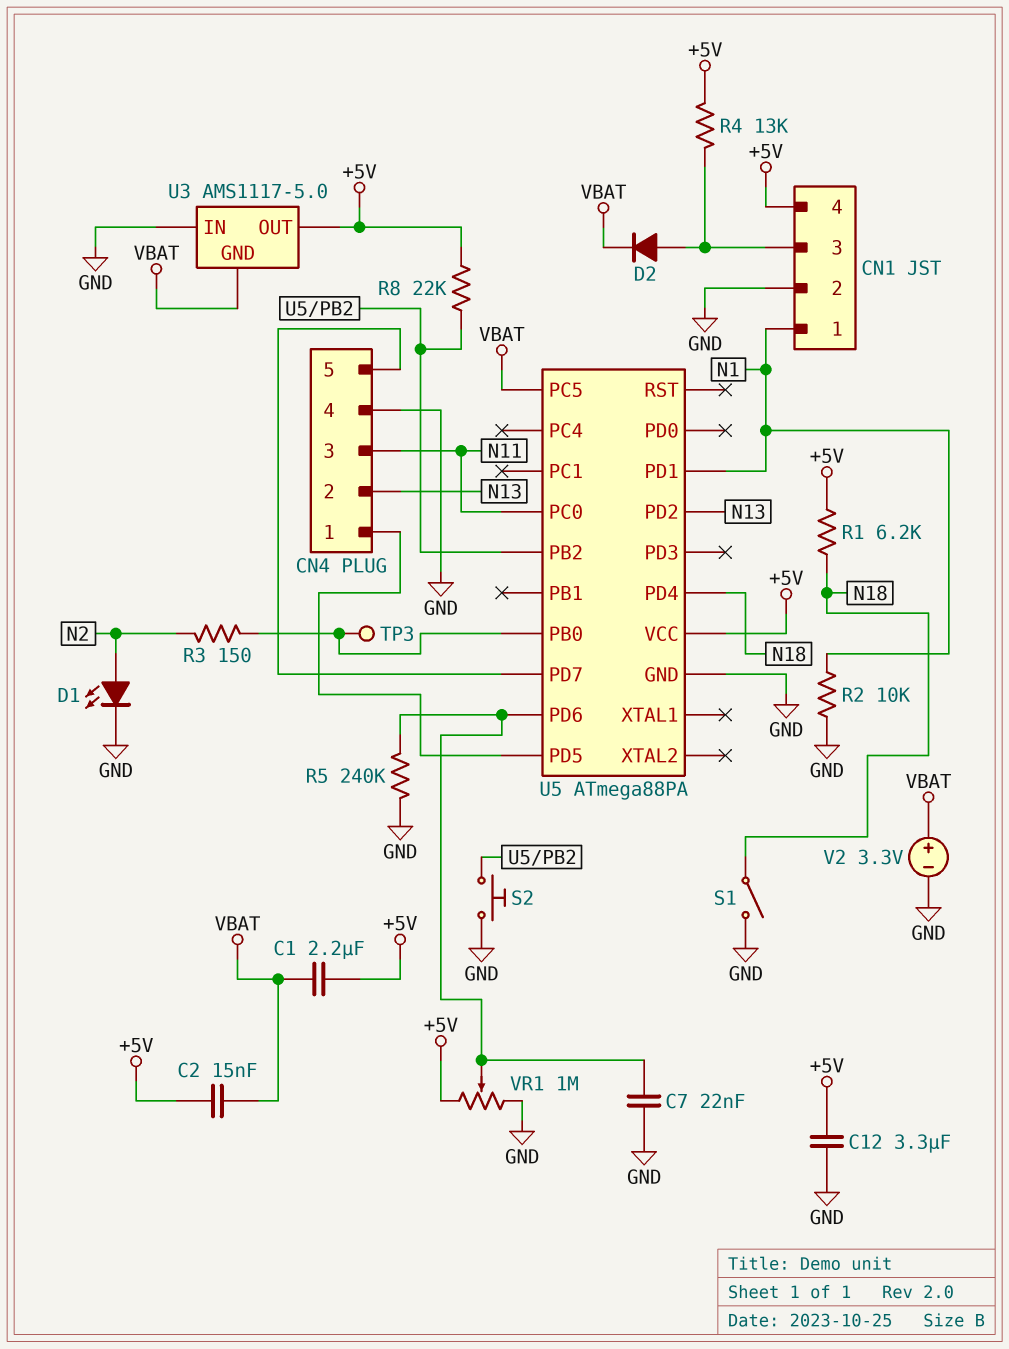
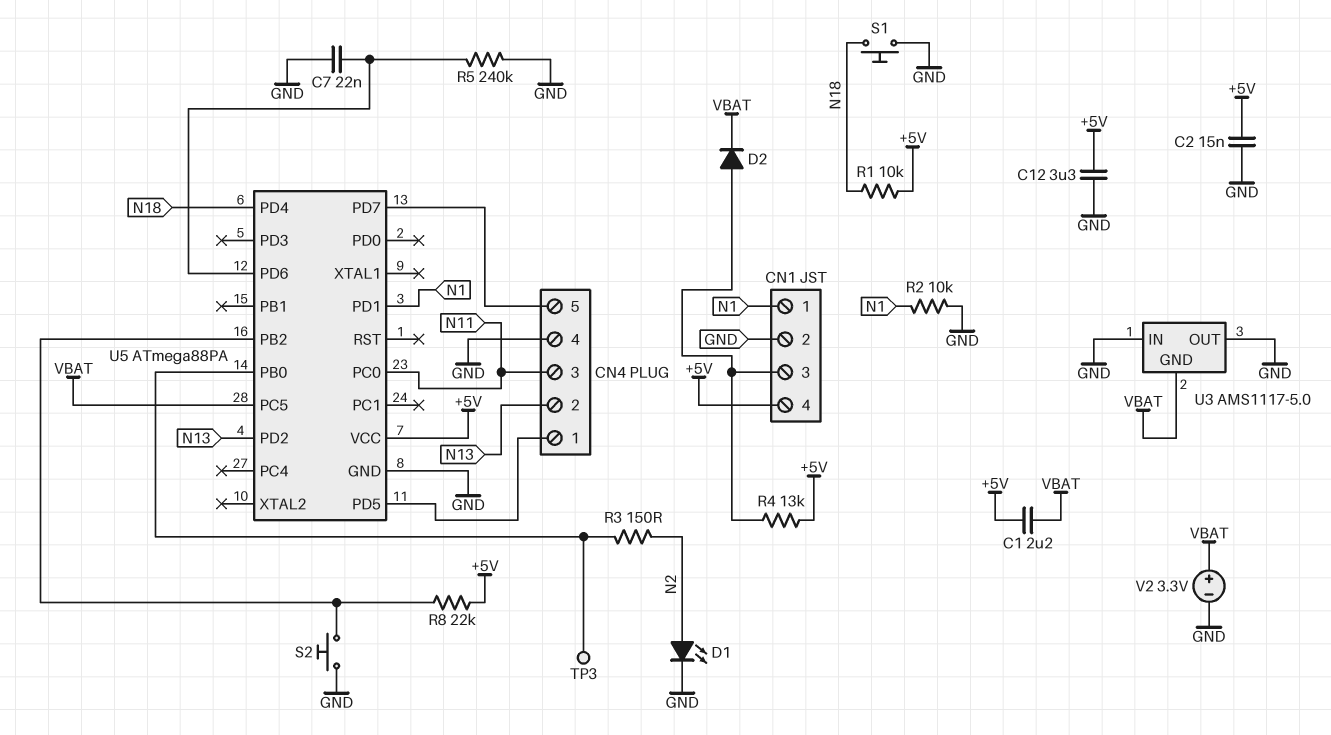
C2: 15nF (+5V, VBAT) -> 15nF (+5V, GND)
R1: 6.2k (+5V, N18) -> 10k (+5V, N18)
S1: switch (GND, N18) -> button (GND, N18)
U3 pin OUT: +5V -> GND
VR1: 1M (+5V, GND, wiper U5/PD6) -> none

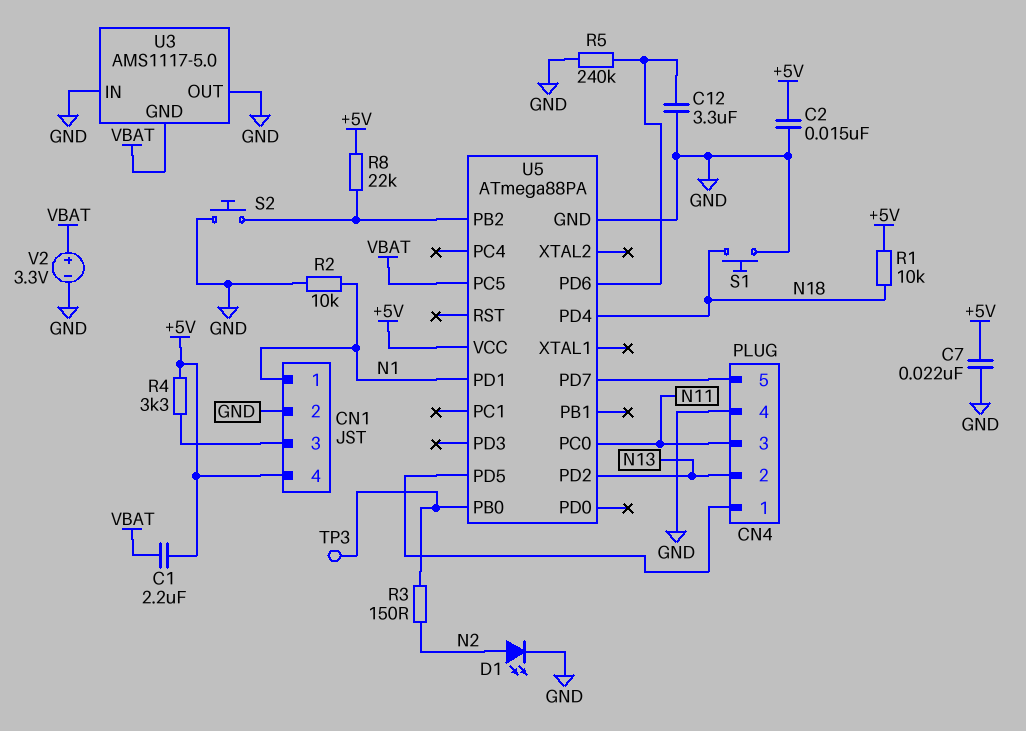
C7: 22nF (GND, U5/PD6) -> 22nF (+5V, GND)
C12: 3.3uF (+5V, GND) -> 3.3uF (GND, U5/PD6)
D2: diode (A CN1/3, K VBAT) -> none
R4: 13k (+5V, CN1/3) -> 3.3k (+5V, CN1/3)

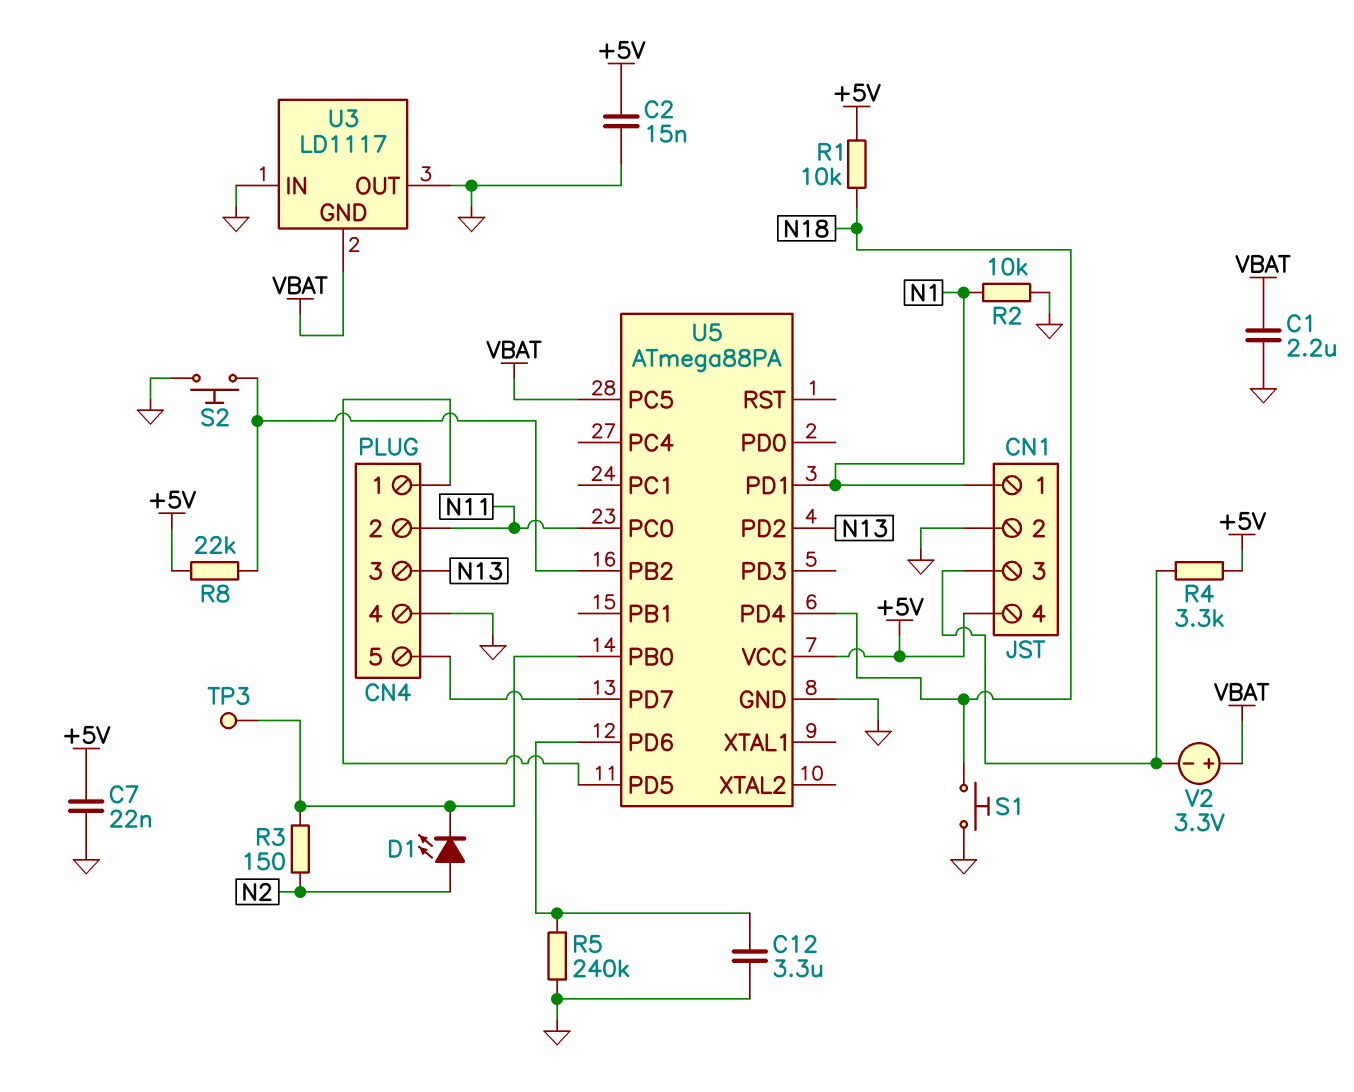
C1: 2.2uF (+5V, VBAT) -> 2.2uF (GND, VBAT)
CN4 pin 2: N13 -> N11
CN4 pin 3: N11 -> N13
D1: LED (A N2, K GND) -> LED (A N2, K U5/PB0)
U3: AMS1117-5.0 -> LD1117
V2: 3.3V (plus VBAT, minus GND) -> 3.3V (plus VBAT, minus CN1/3)

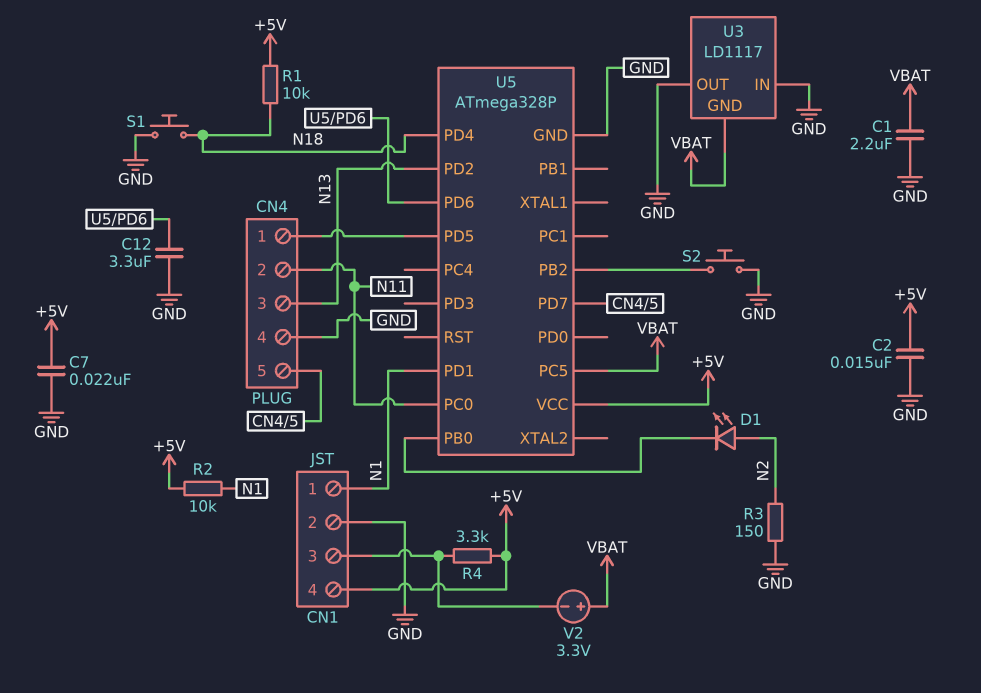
R2: 10k (GND, N1) -> 10k (+5V, N1)
R3: 150 (N2, U5/PB0) -> 150 (GND, N2)
R5: 240k (GND, U5/PD6) -> none
R8: 22k (+5V, U5/PB2) -> none
TP3: test point (U5/PB0) -> none
U5: ATmega88PA -> ATmega328P

